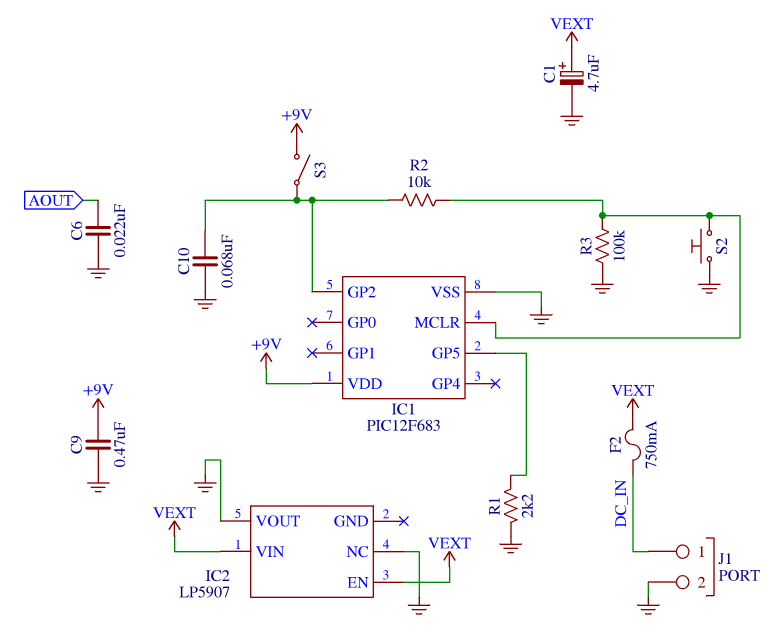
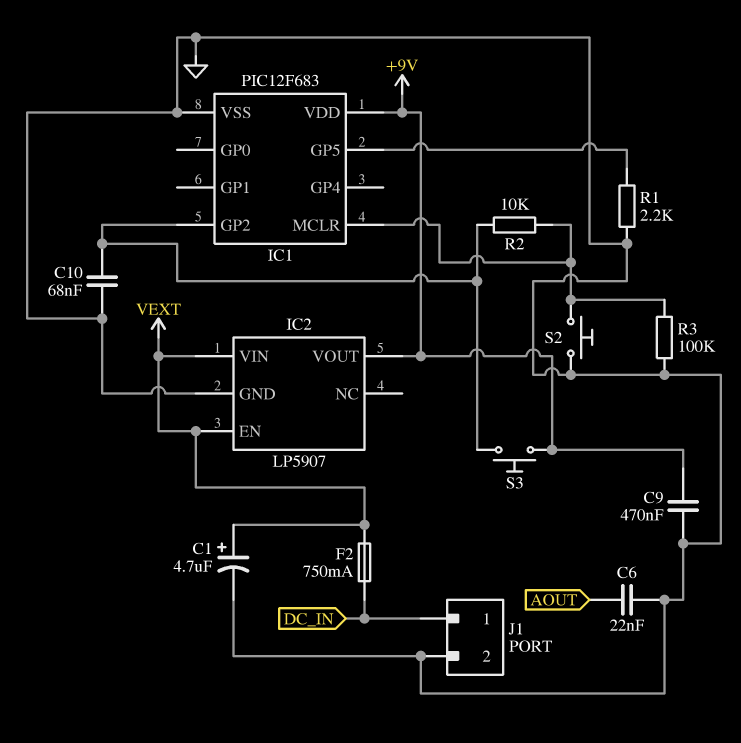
IC2 pin GND: none -> GND
IC2 pin NC: GND -> none
IC2 pin VOUT: GND -> +9V
S3: switch (+9V, IC1/GP2) -> button (+9V, IC1/GP2)

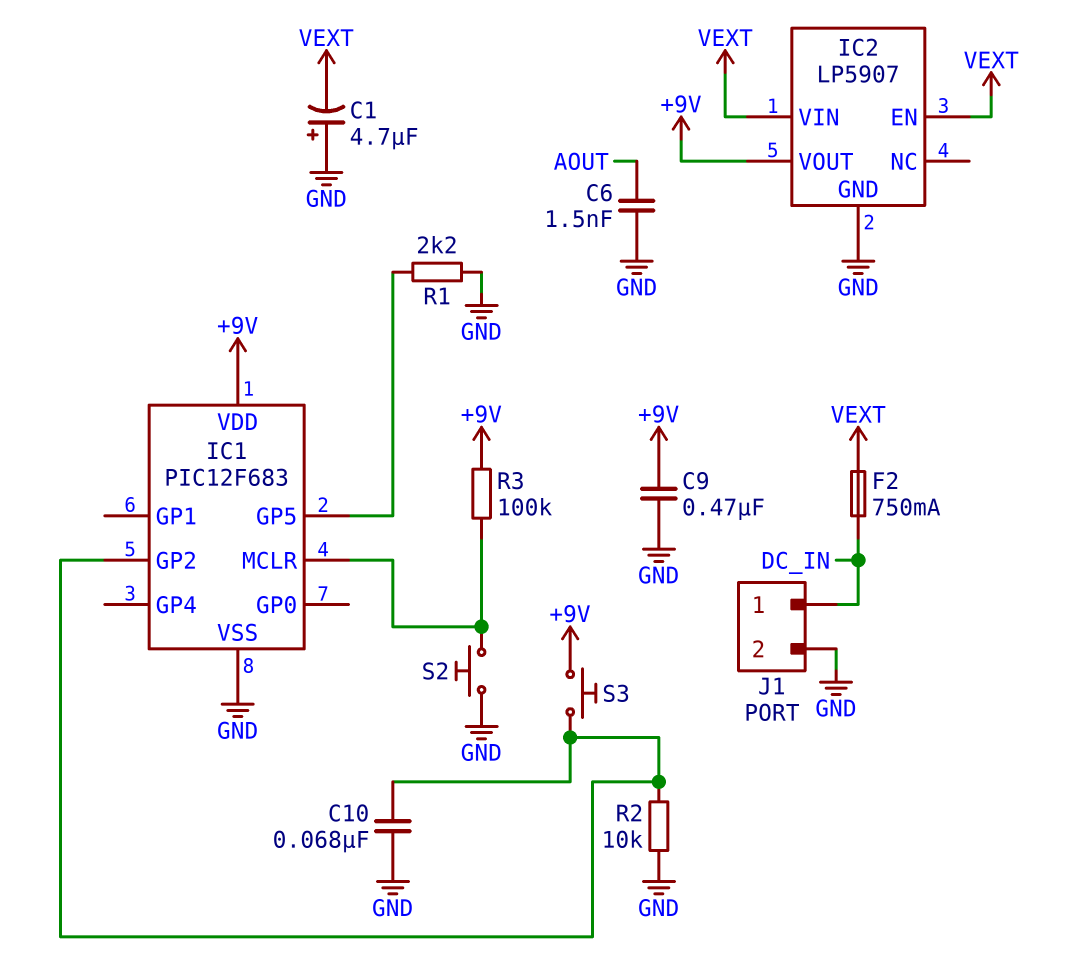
C1: 4.7uF (plus VEXT, minus GND) -> 4.7uF (plus GND, minus VEXT)
C6: 22nF (AOUT, GND) -> 1.5nF (AOUT, GND)
R2: 10k (IC1/GP2, IC1/MCLR) -> 10k (GND, IC1/GP2)
R3: 100k (GND, IC1/MCLR) -> 100k (+9V, IC1/MCLR)

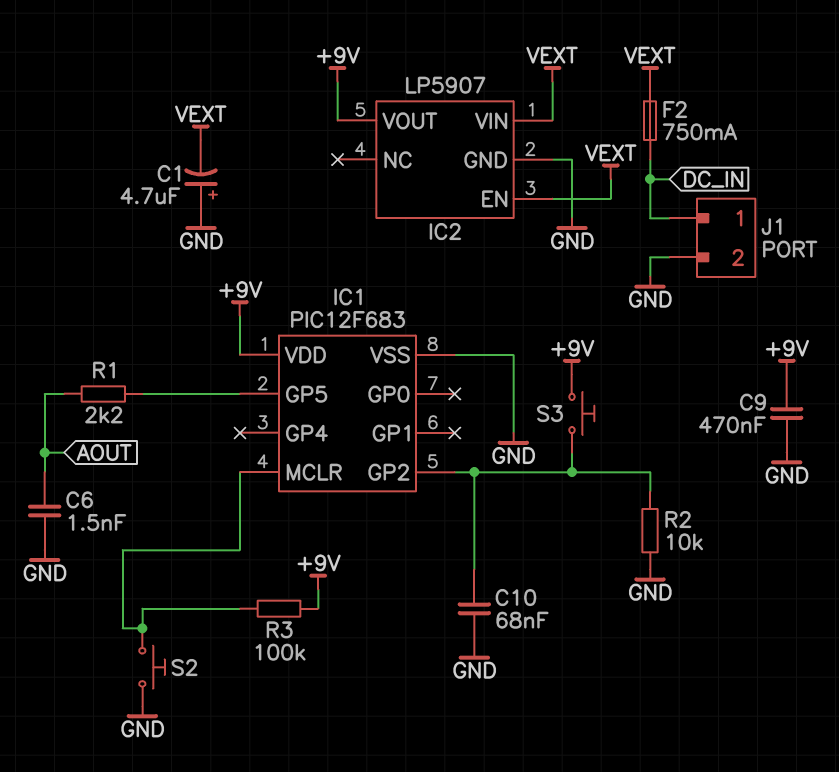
R1: 2.2k (GND, IC1/GP5) -> 2.2k (AOUT, IC1/GP5)

